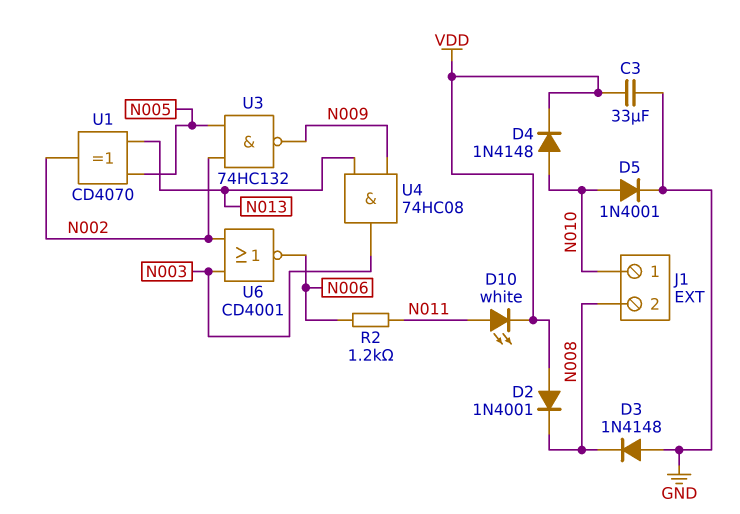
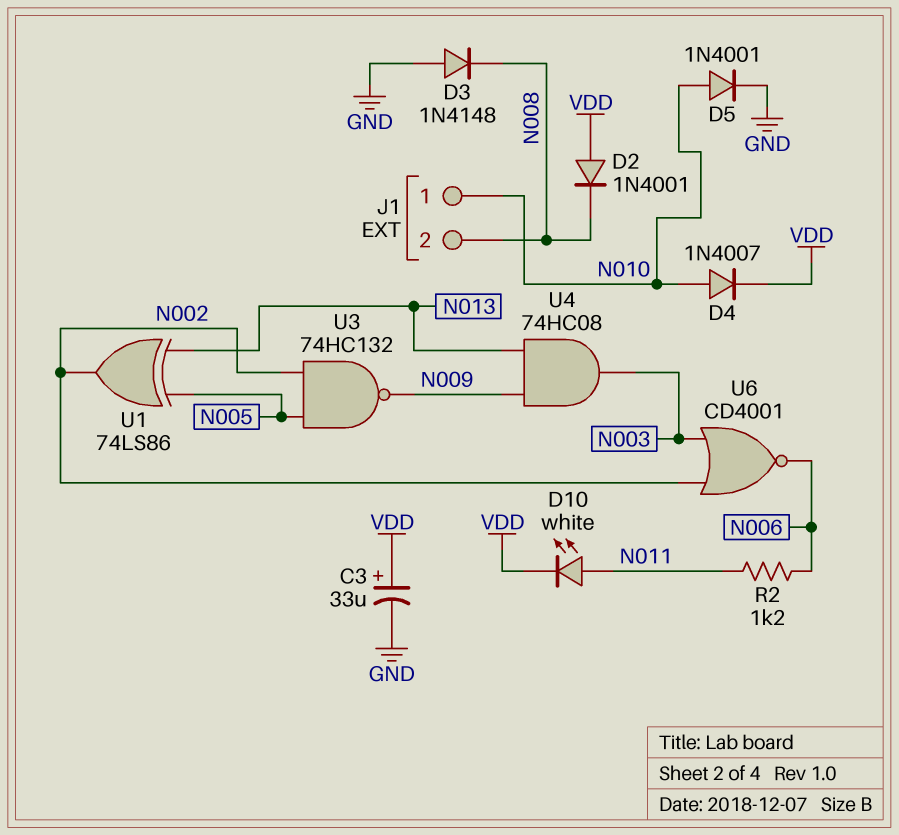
C3: 33uF (GND, VDD) -> 33uF (plus VDD, minus GND)
D4: diode 1N4148 (A N010, K VDD) -> diode 1N4007 (A N010, K VDD)
U1: XOR CD4070 (in N005, in N013, out N002) -> XOR 74LS86 (in N005, in N013, out N002)

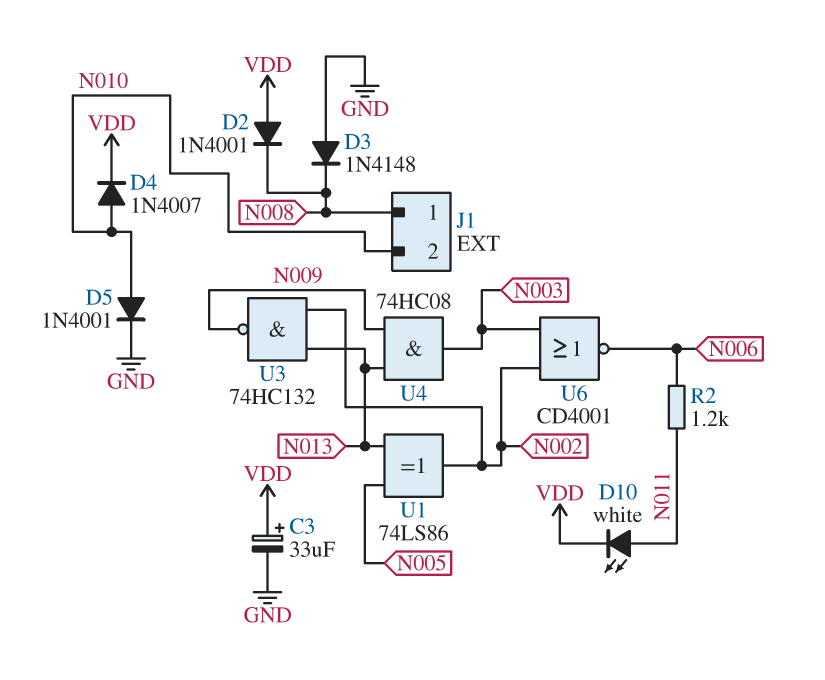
J1 pin 1: N010 -> N008
J1 pin 2: N008 -> N010
U3: NAND 74HC132 (in N002, in N005, out N009) -> NAND 74HC132 (in N002, in N013, out N009)

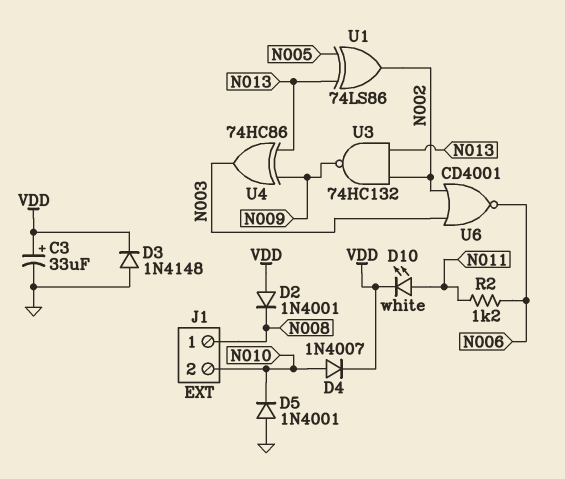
D3: diode 1N4148 (A GND, K N008) -> diode 1N4148 (A GND, K VDD)
D5: diode 1N4001 (A N010, K GND) -> diode 1N4001 (A GND, K N010)
U4: AND 74HC08 (in N009, in N013, out N003) -> XOR 74HC86 (in N009, in N013, out N003)

